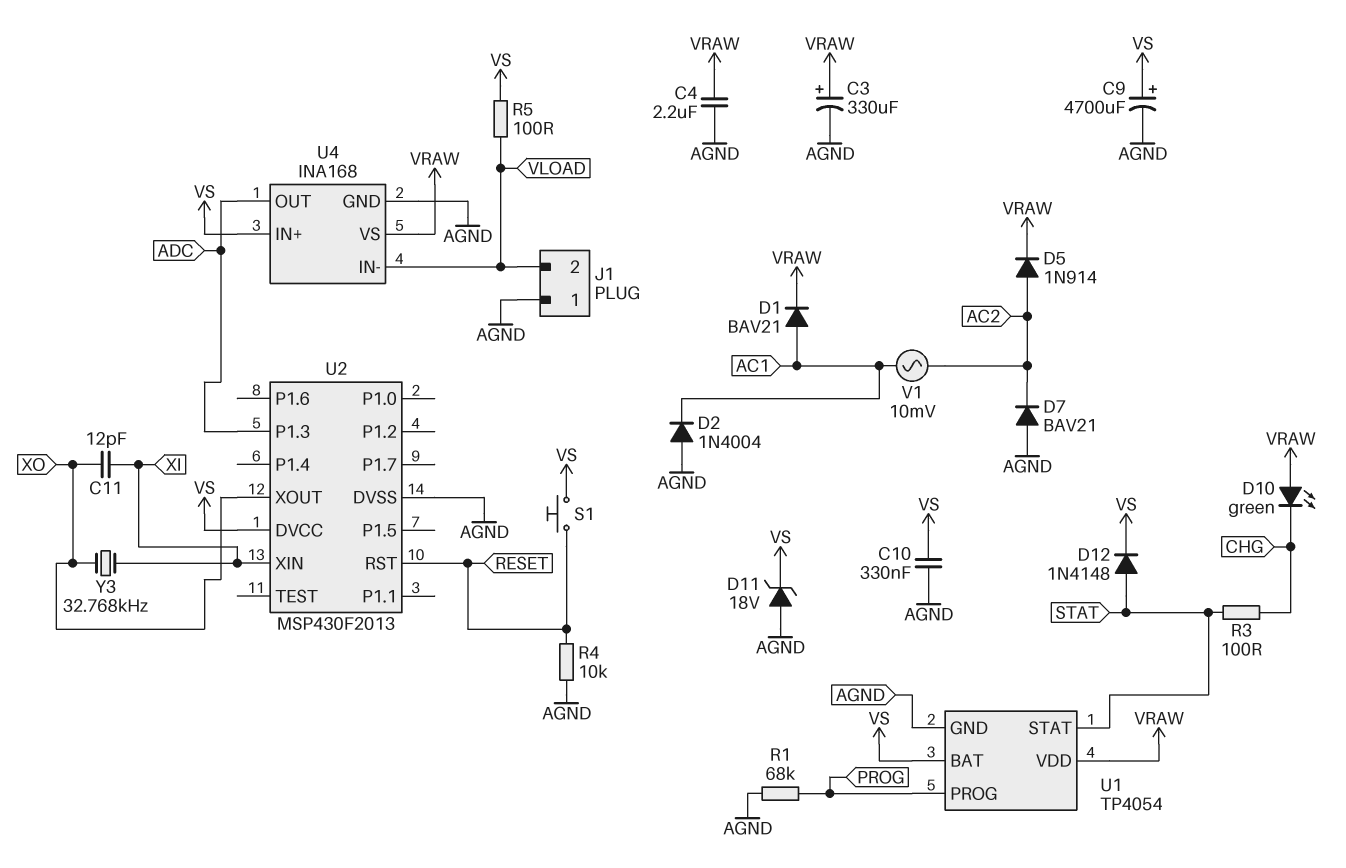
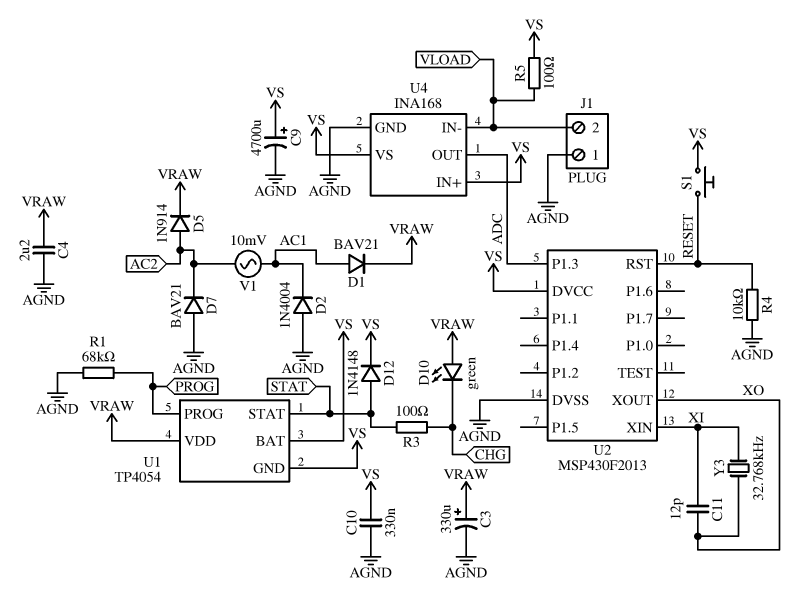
D11: zener 18V (A AGND, K VS) -> none
U1 pin GND: AGND -> VS
U4 pin VS: VRAW -> VS

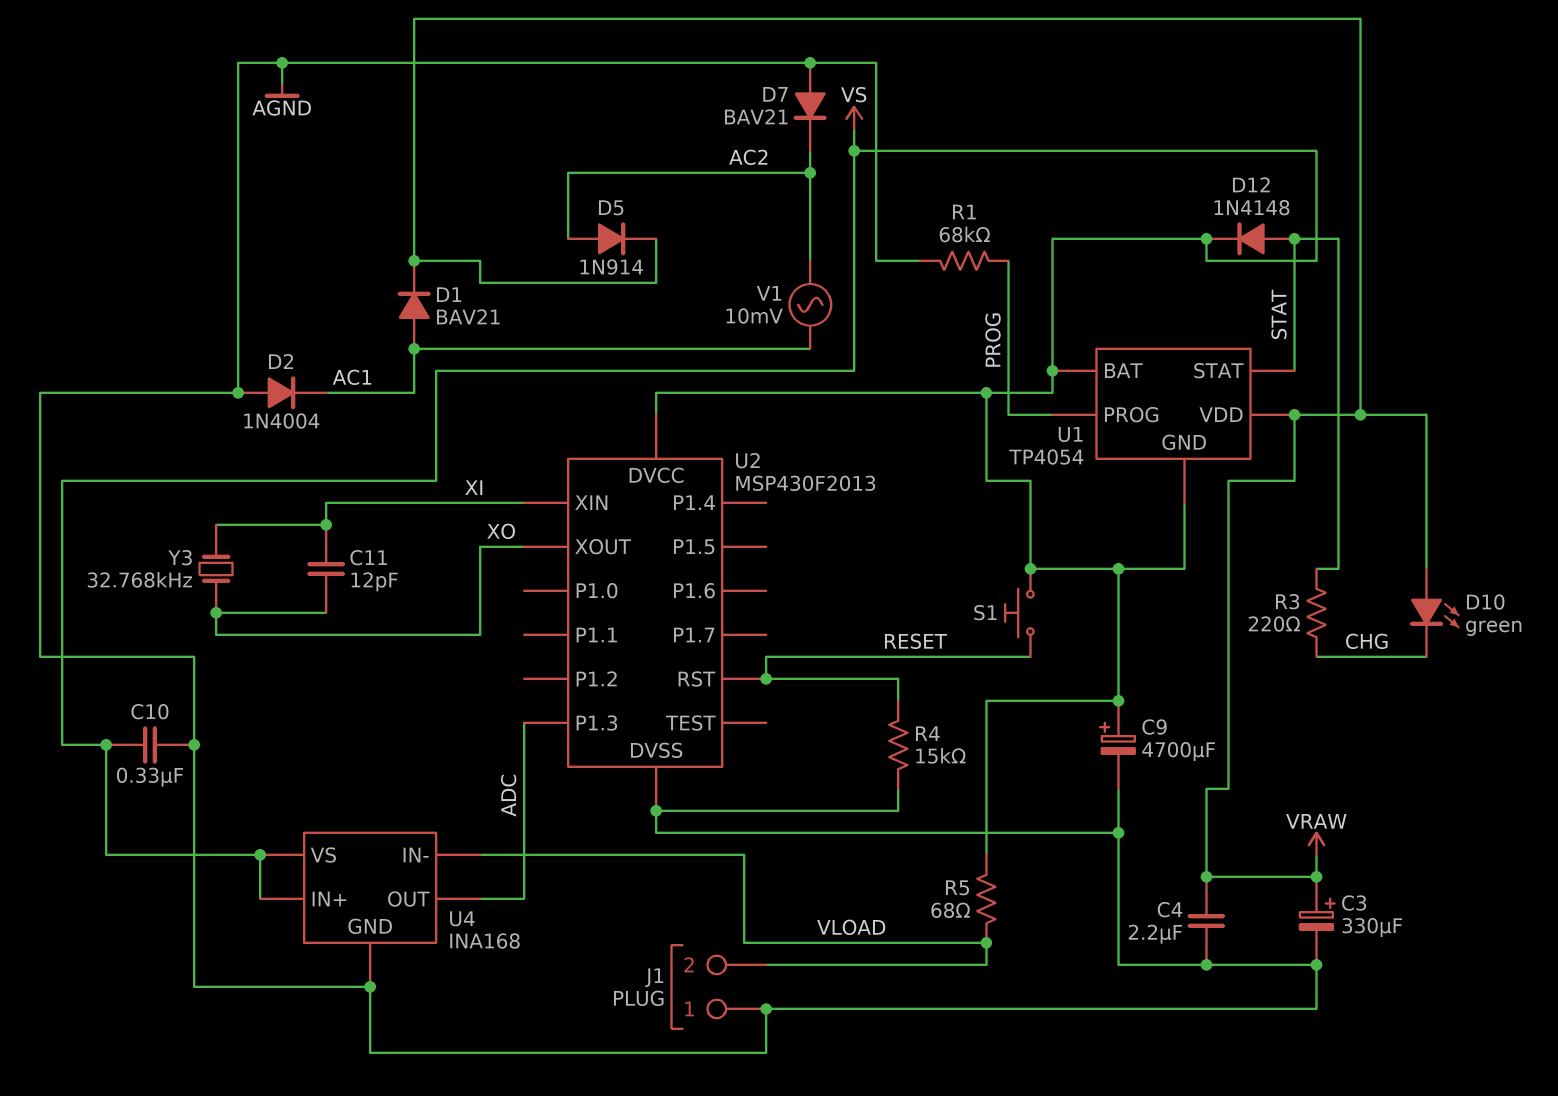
R3: 100 (CHG, STAT) -> 220 (CHG, STAT)
R4: 10k (AGND, RESET) -> 15k (AGND, RESET)
R5: 100 (VLOAD, VS) -> 68 (VLOAD, VS)

